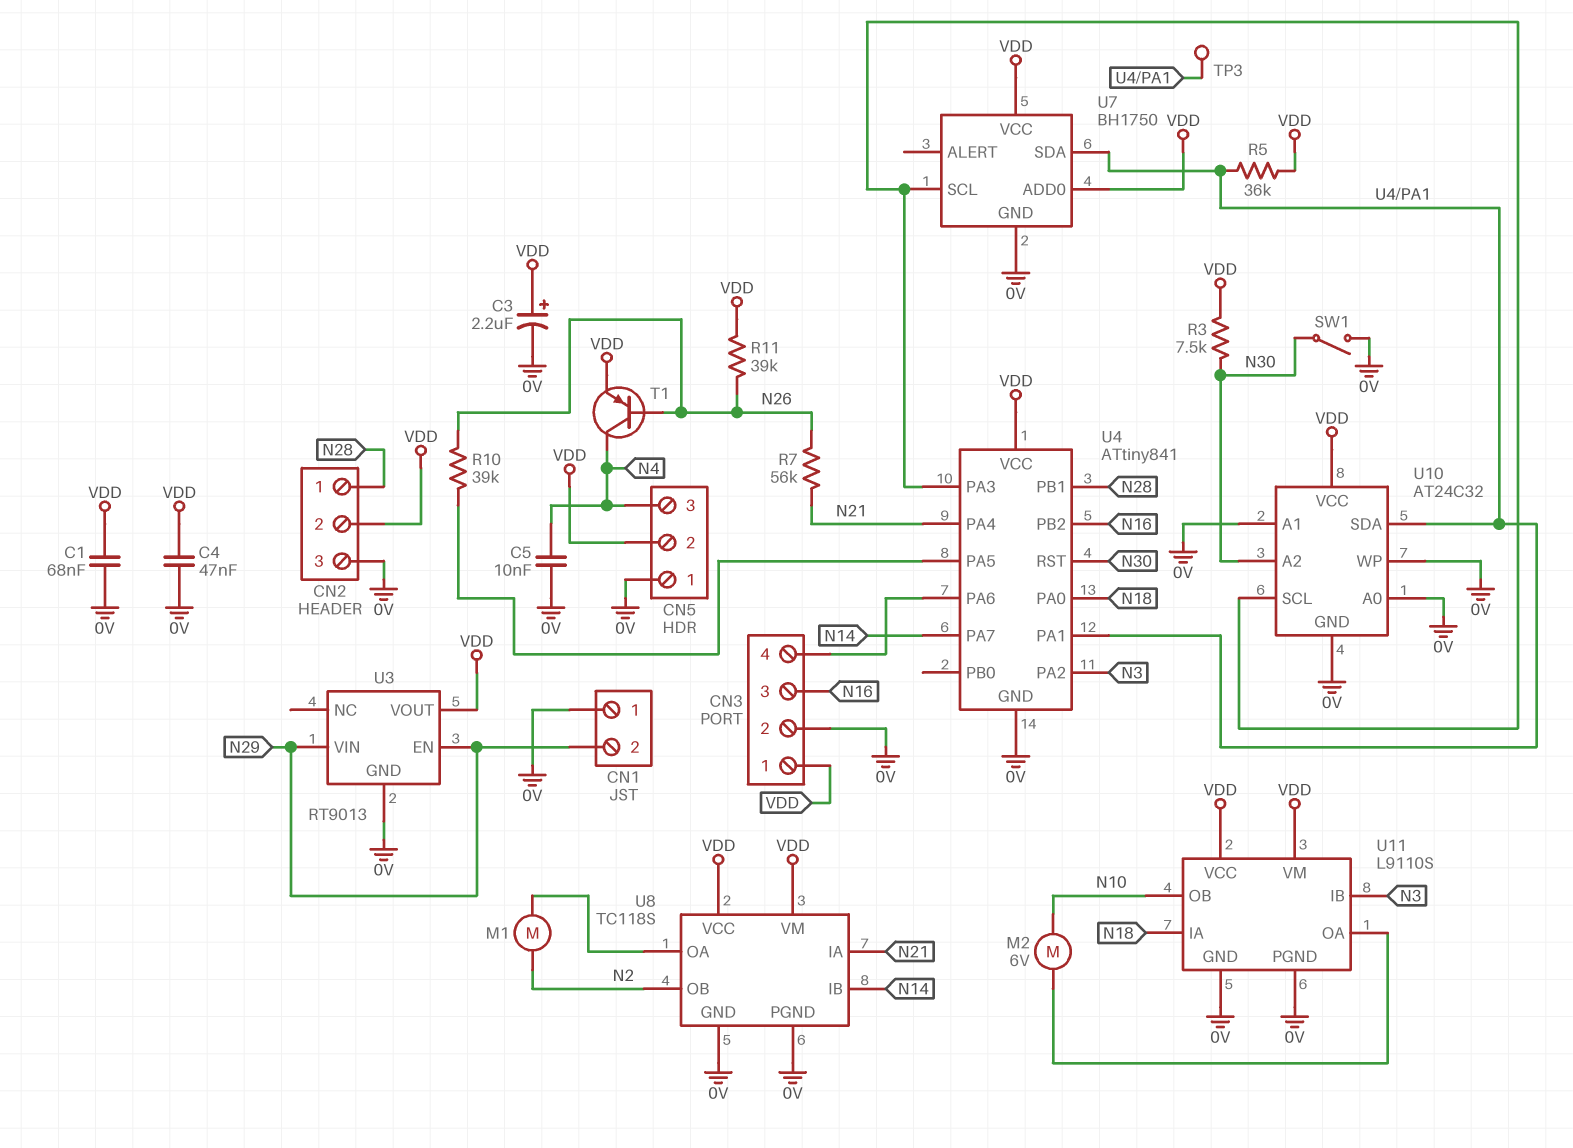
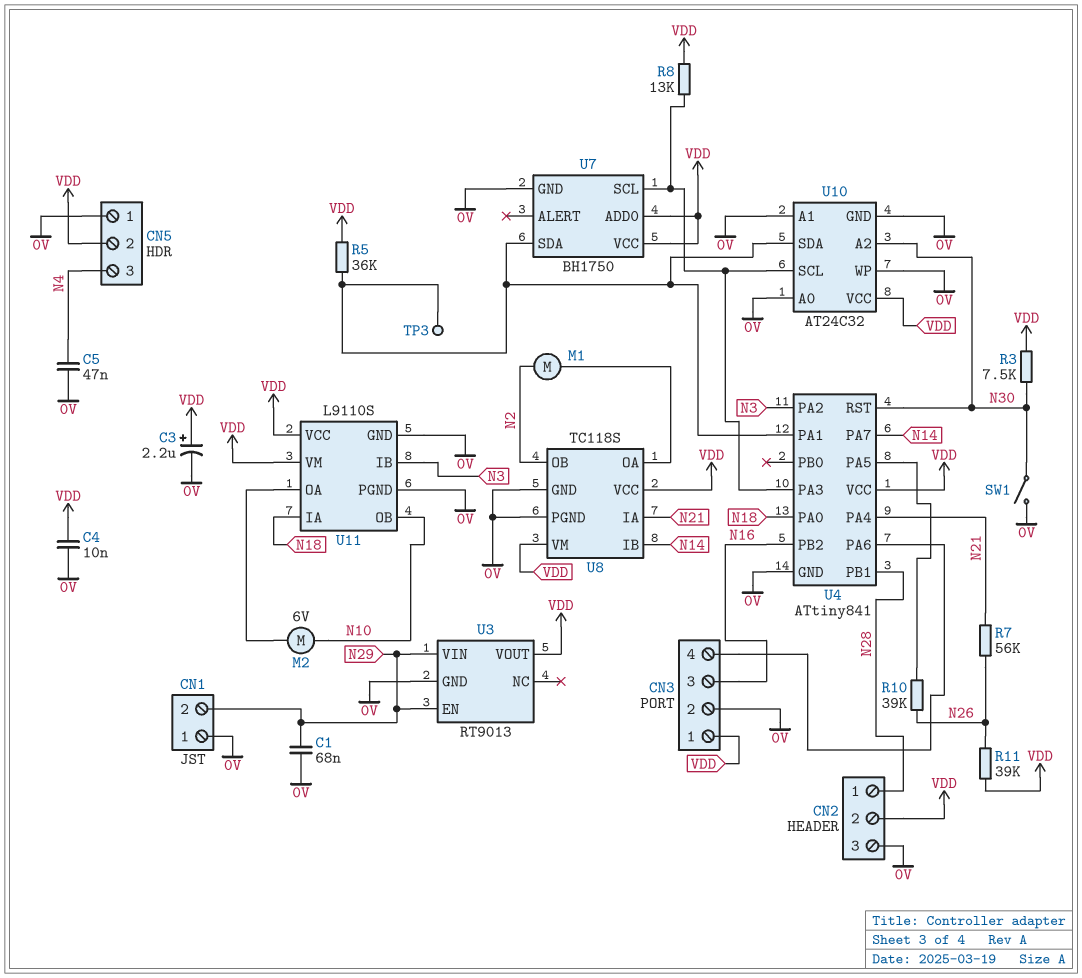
C1: 68nF (0V, VDD) -> 68nF (0V, N29)
C4: 47nF (0V, VDD) -> 10nF (0V, VDD)
C5: 10nF (0V, N4) -> 47nF (0V, N4)
R8: none -> 13k (U4/PA3, VDD)
T1: PNP (B N26, C N4, E VDD) -> none

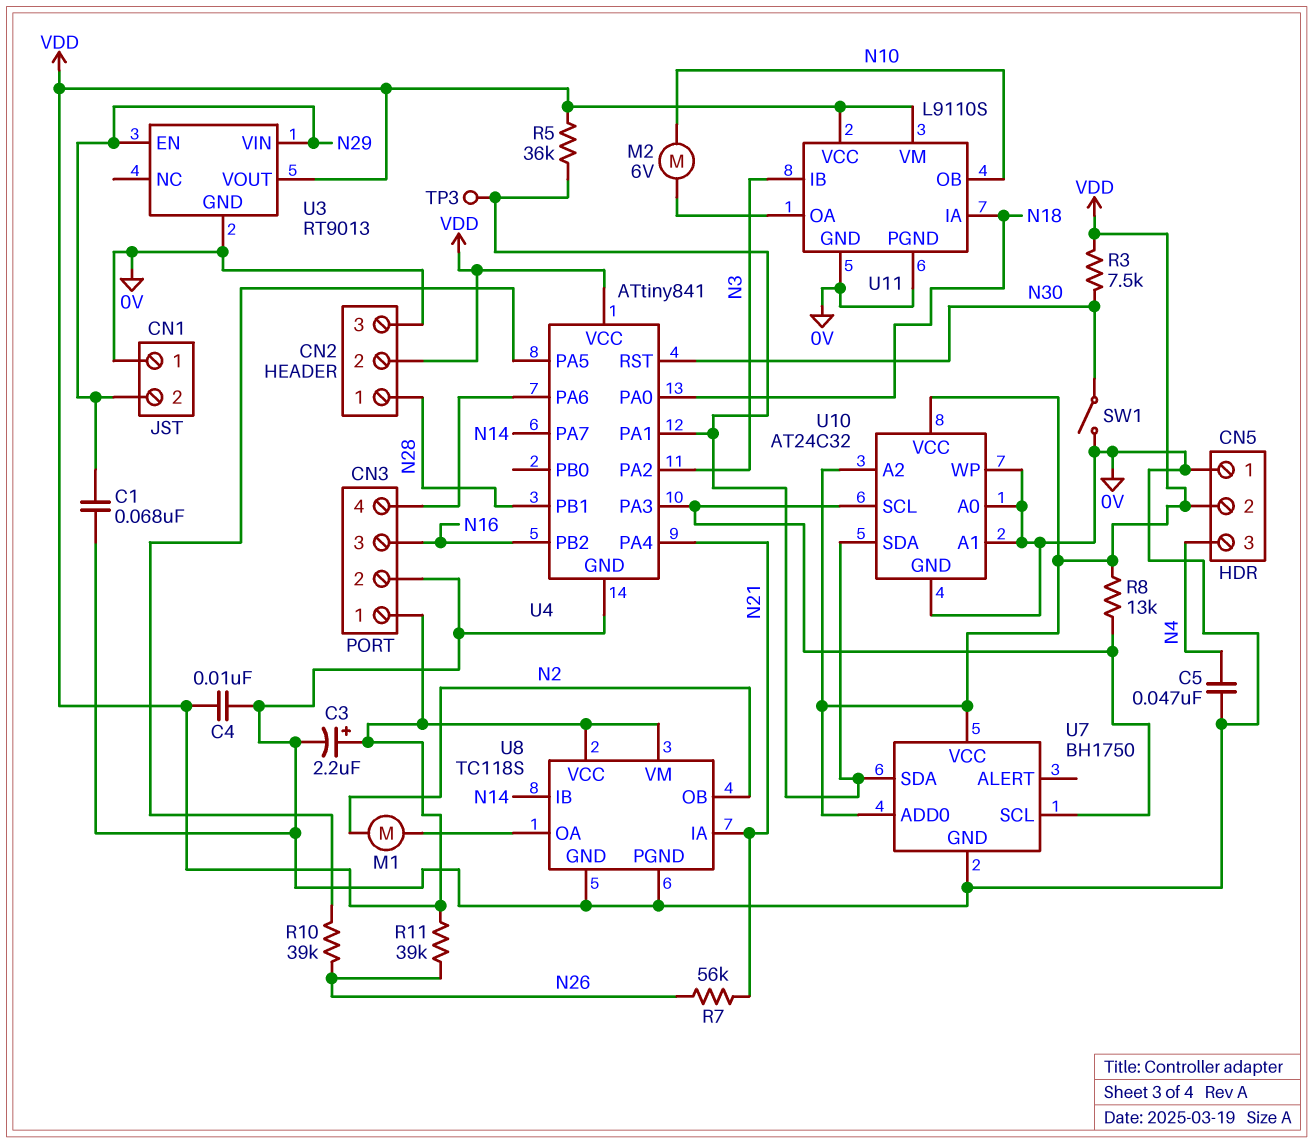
U10 pin A2: N30 -> VDD

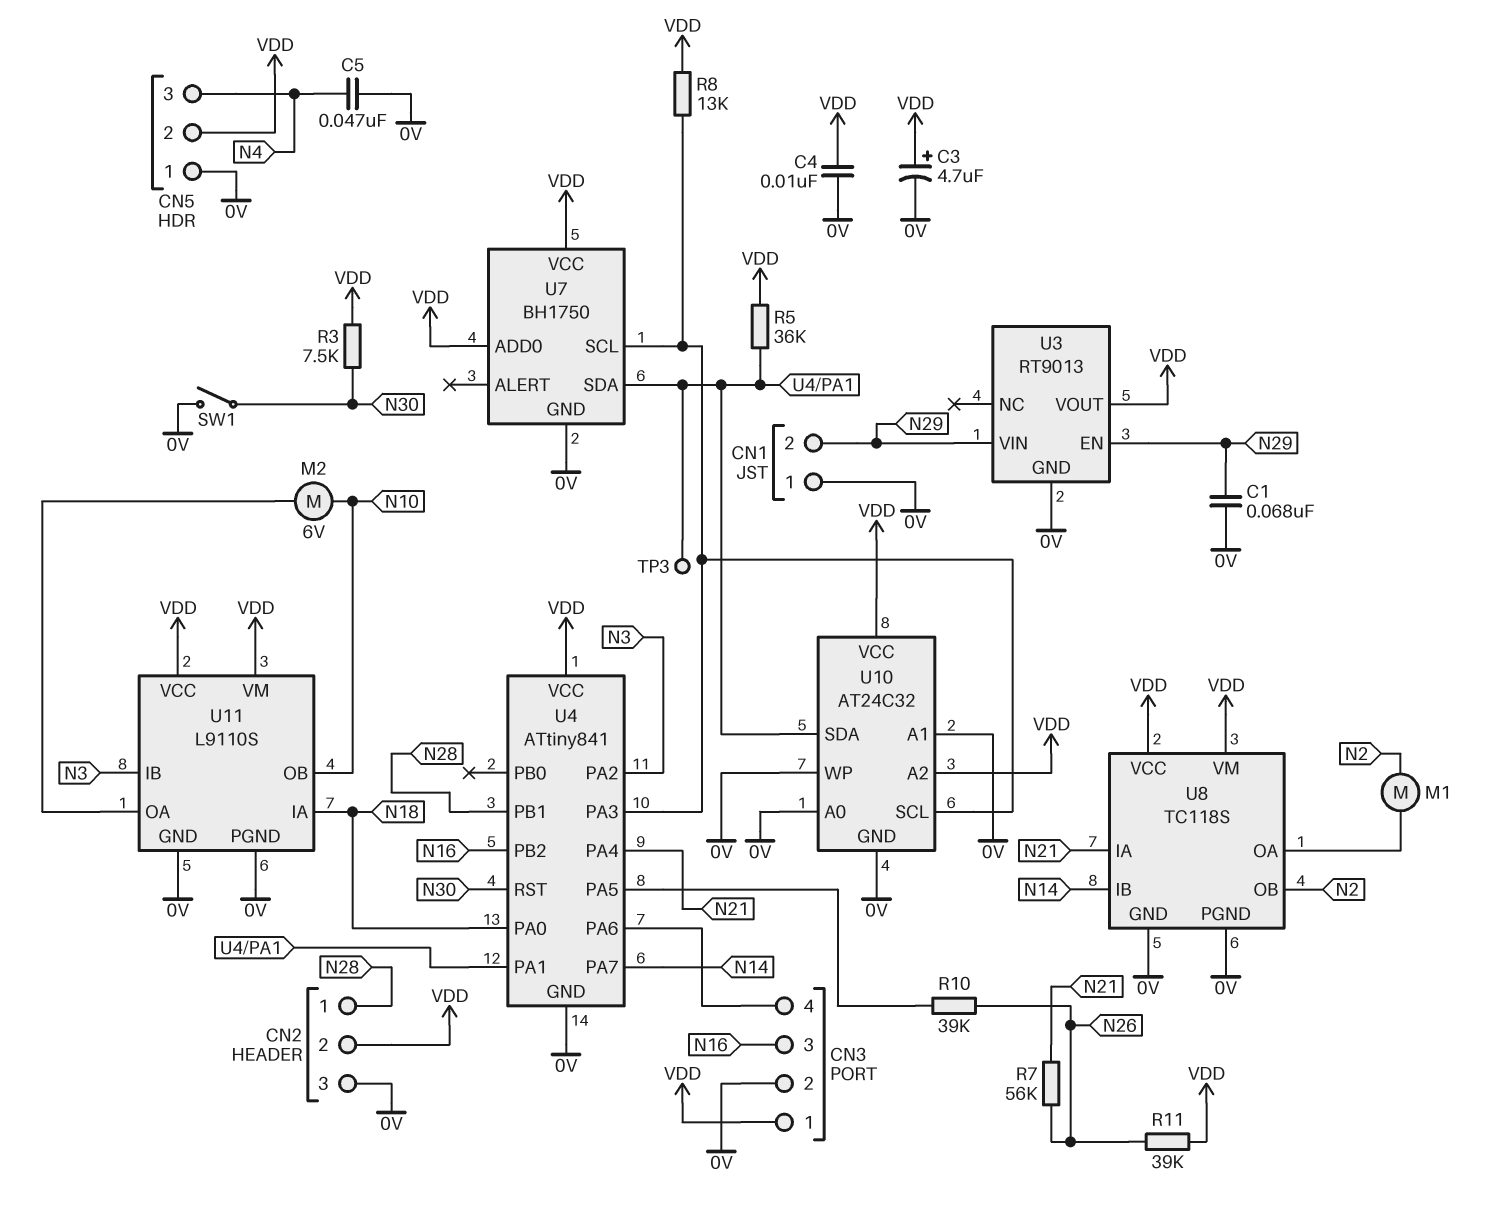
C3: 2.2uF (plus VDD, minus 0V) -> 4.7uF (plus VDD, minus 0V)

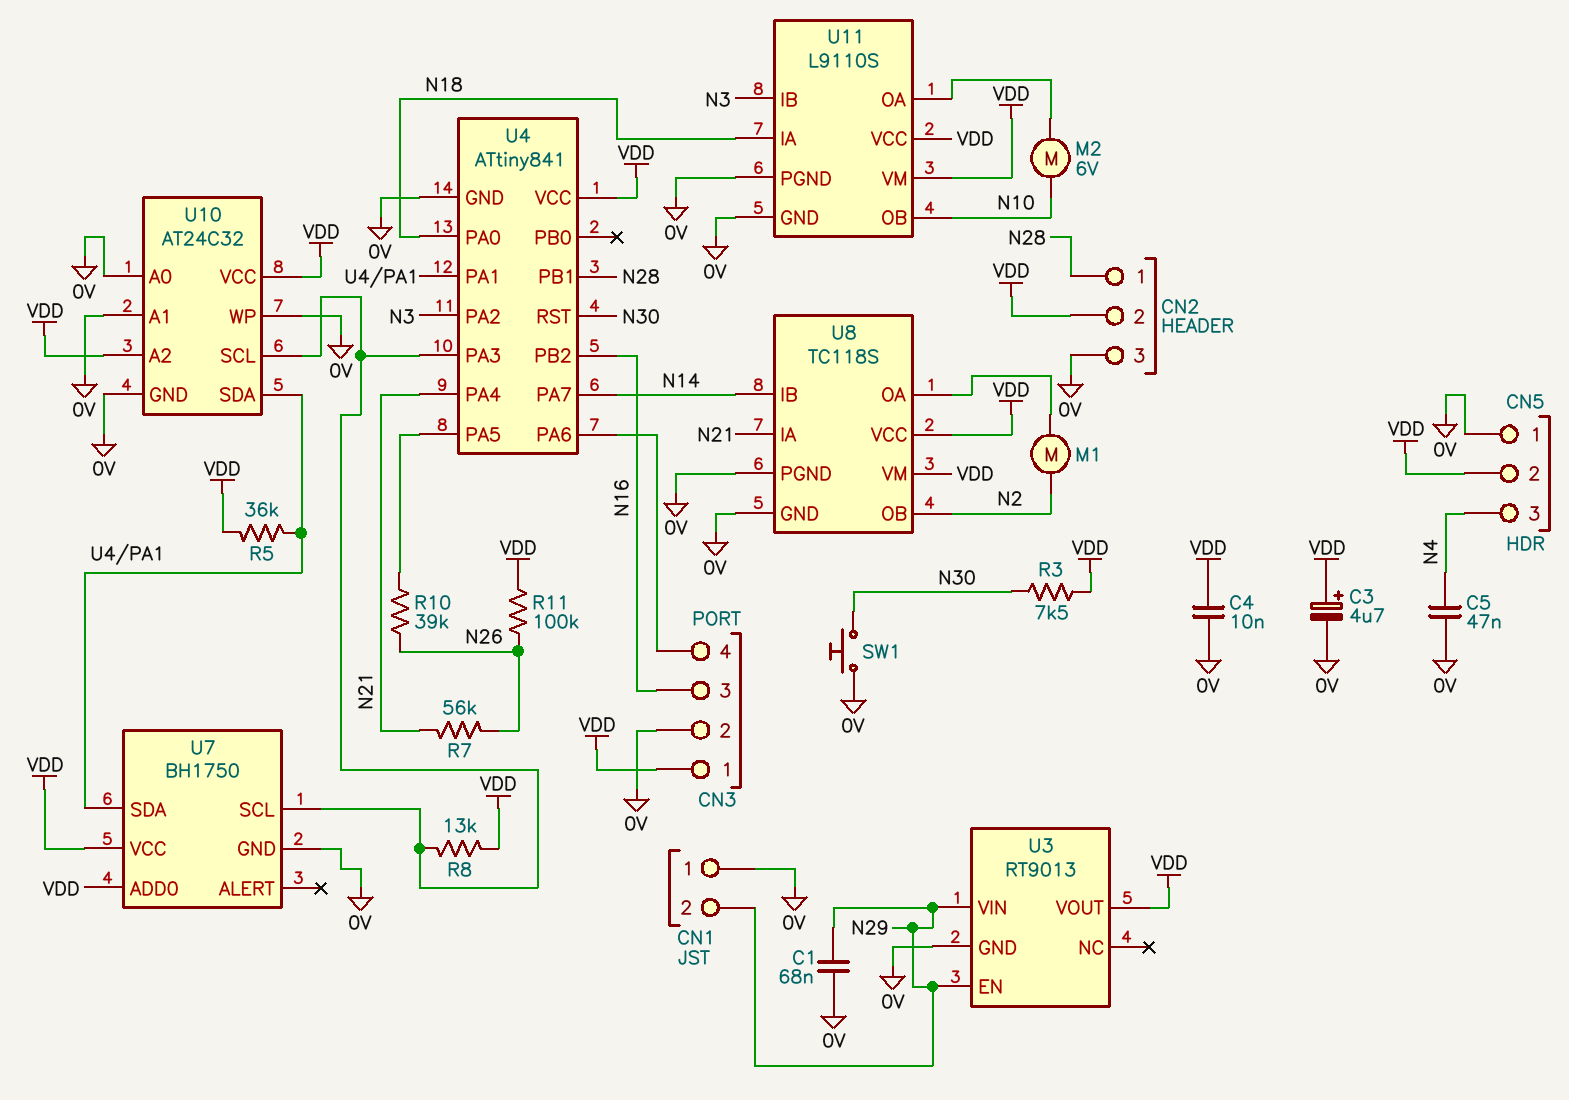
R11: 39k (N26, VDD) -> 100k (N26, VDD)
SW1: switch (0V, N30) -> button (0V, N30)
TP3: test point (U4/PA1) -> none

